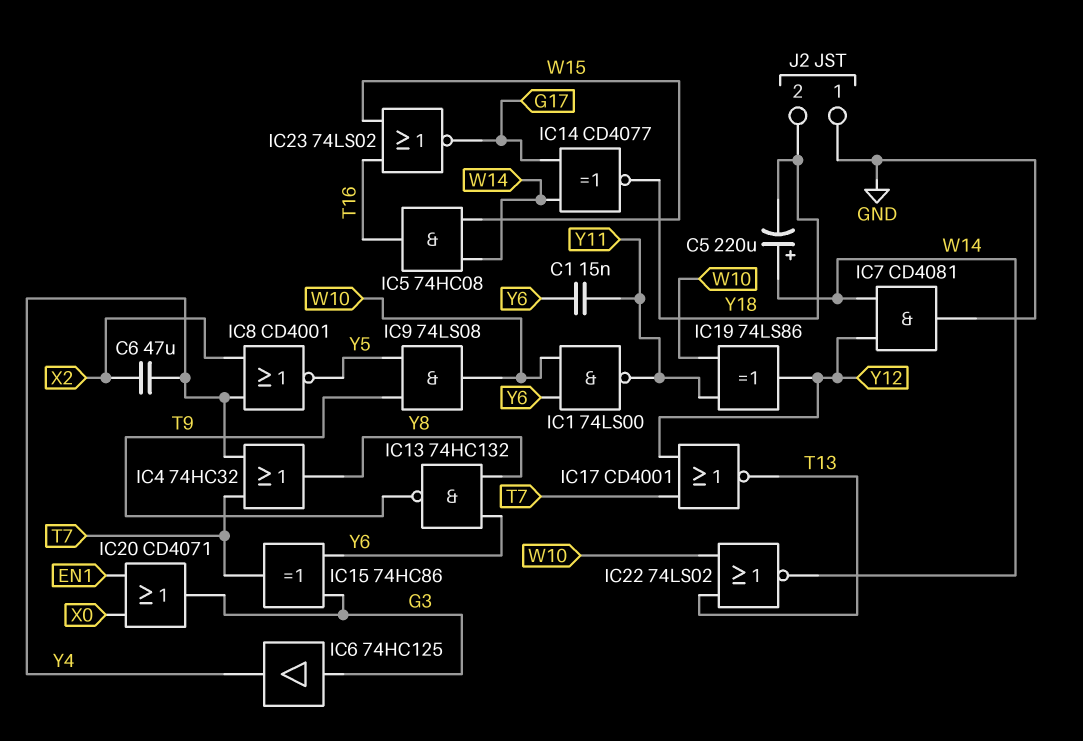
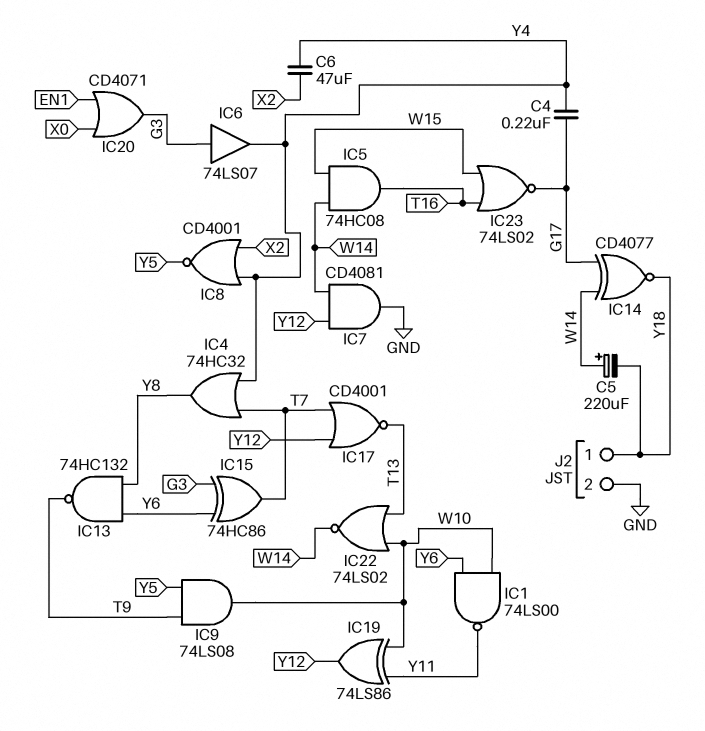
C1: 15nF (Y6, Y11) -> none
C4: none -> 220nF (G17, Y4)
IC6: buffer 74HC125 (in G3, out Y4) -> buffer 74LS07 (in G3, out Y4)
J2 pin 1: GND -> Y18
J2 pin 2: Y18 -> GND

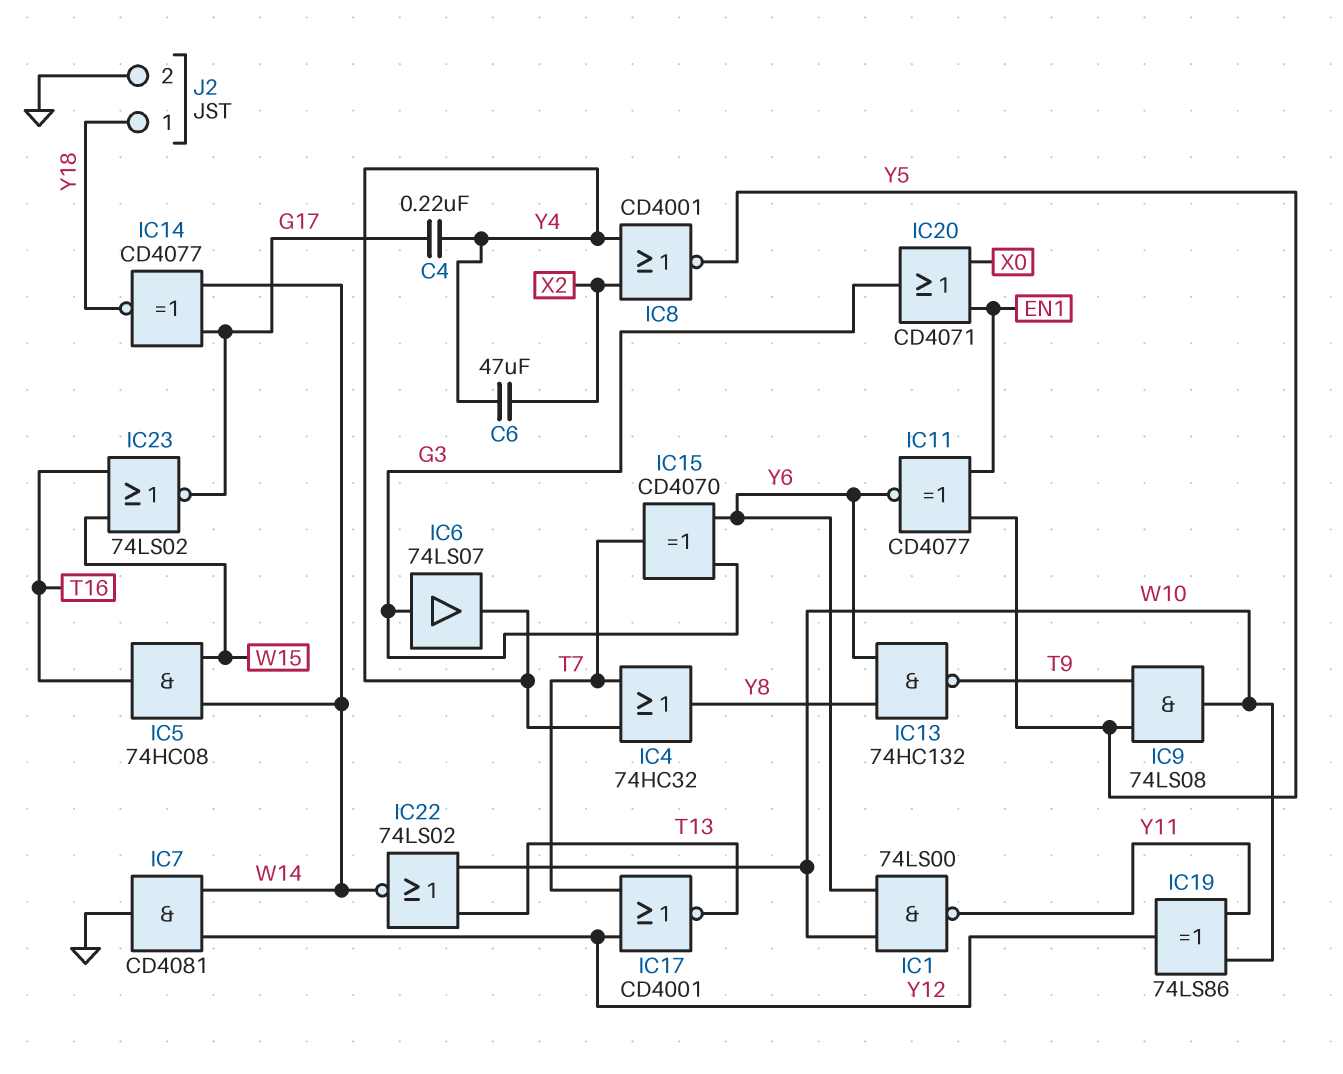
C5: 220uF (plus W14, minus Y18) -> none
IC11: none -> XNOR CD4077 (in EN1, in Y5, out Y6)
IC15: XOR 74HC86 (in G3, in Y6, out T7) -> XOR CD4070 (in G3, in Y6, out T7)

